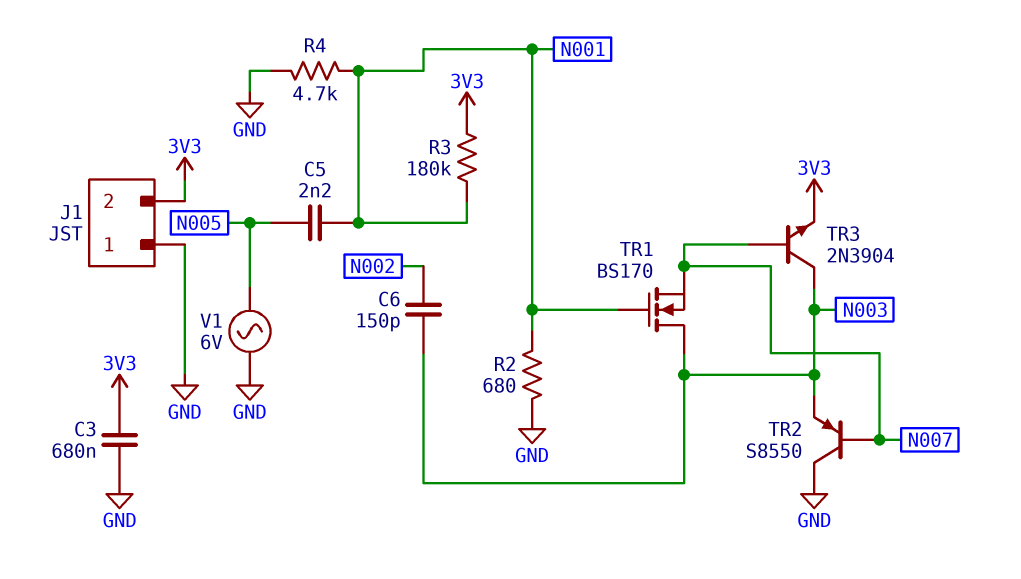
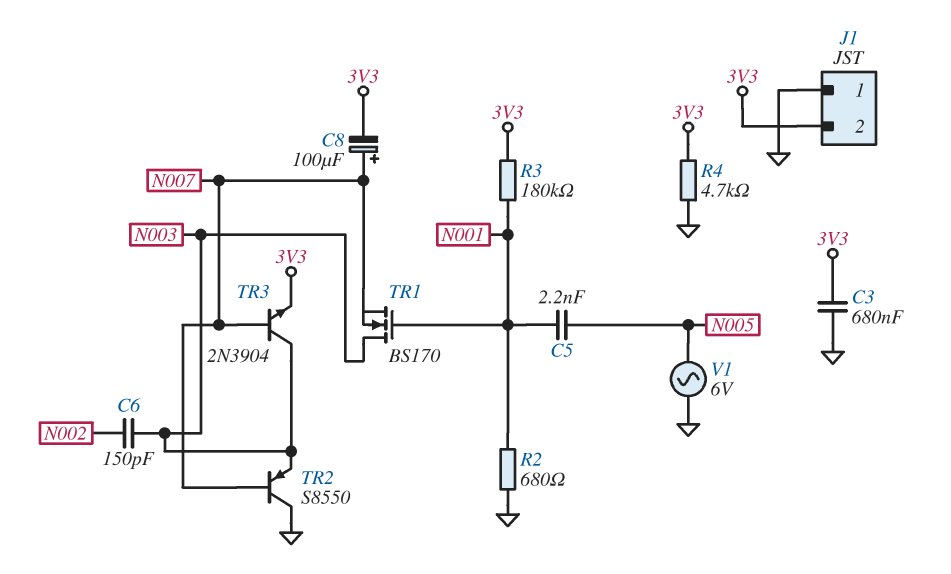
C8: none -> 100uF (plus N007, minus 3V3)
R4: 4.7k (GND, N001) -> 4.7k (3V3, GND)

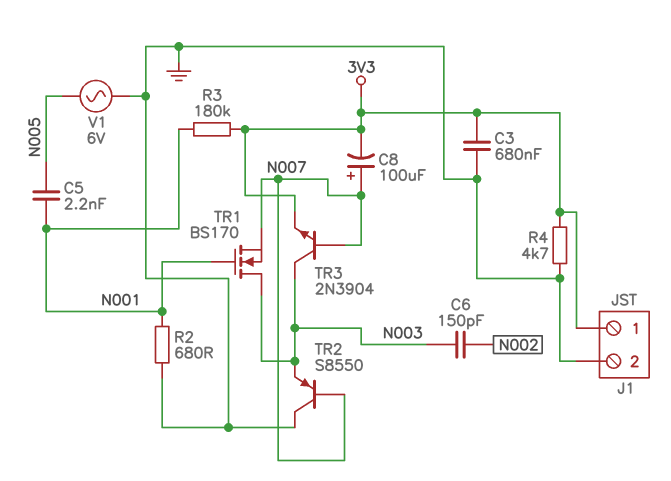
J1 pin 1: GND -> 3V3
J1 pin 2: 3V3 -> GND

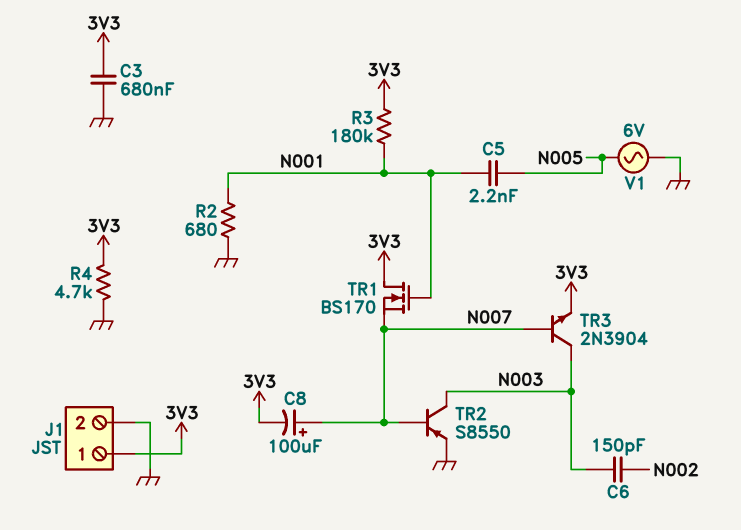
TR1: NMOS BS170 (G N001, D N003, S N007) -> NMOS BS170 (G N001, D 3V3, S N007)
TR2: PNP S8550 (B N007, C GND, E N003) -> PNP S8550 (B N007, C N003, E GND)

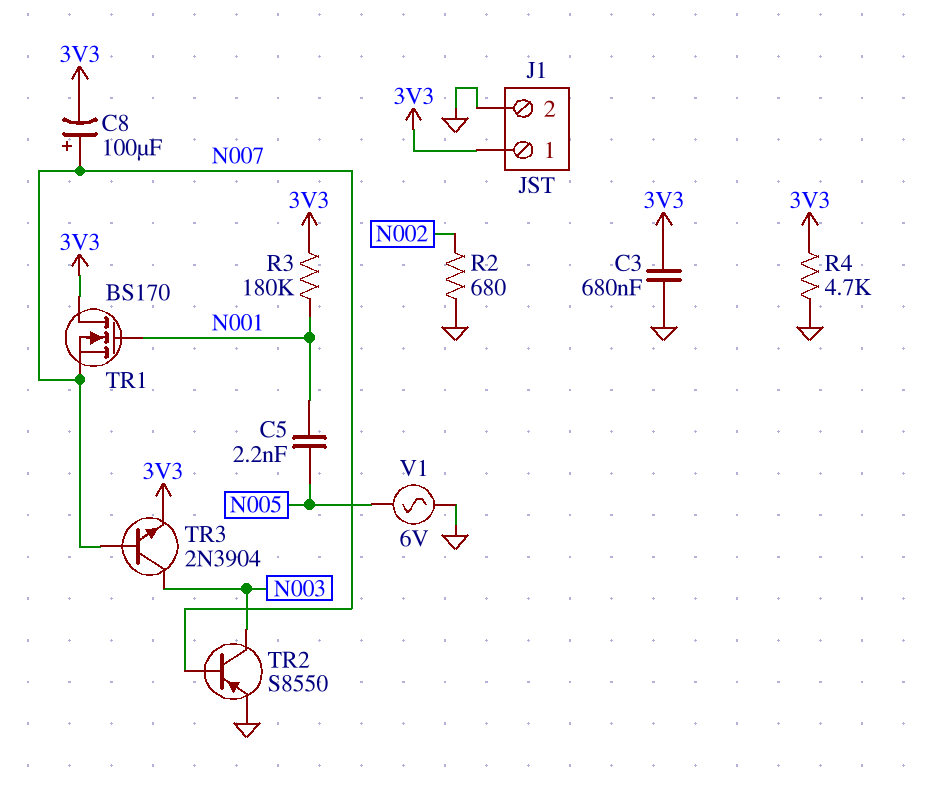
C6: 150pF (N002, N003) -> none
R2: 680 (GND, N001) -> 680 (GND, N002)

